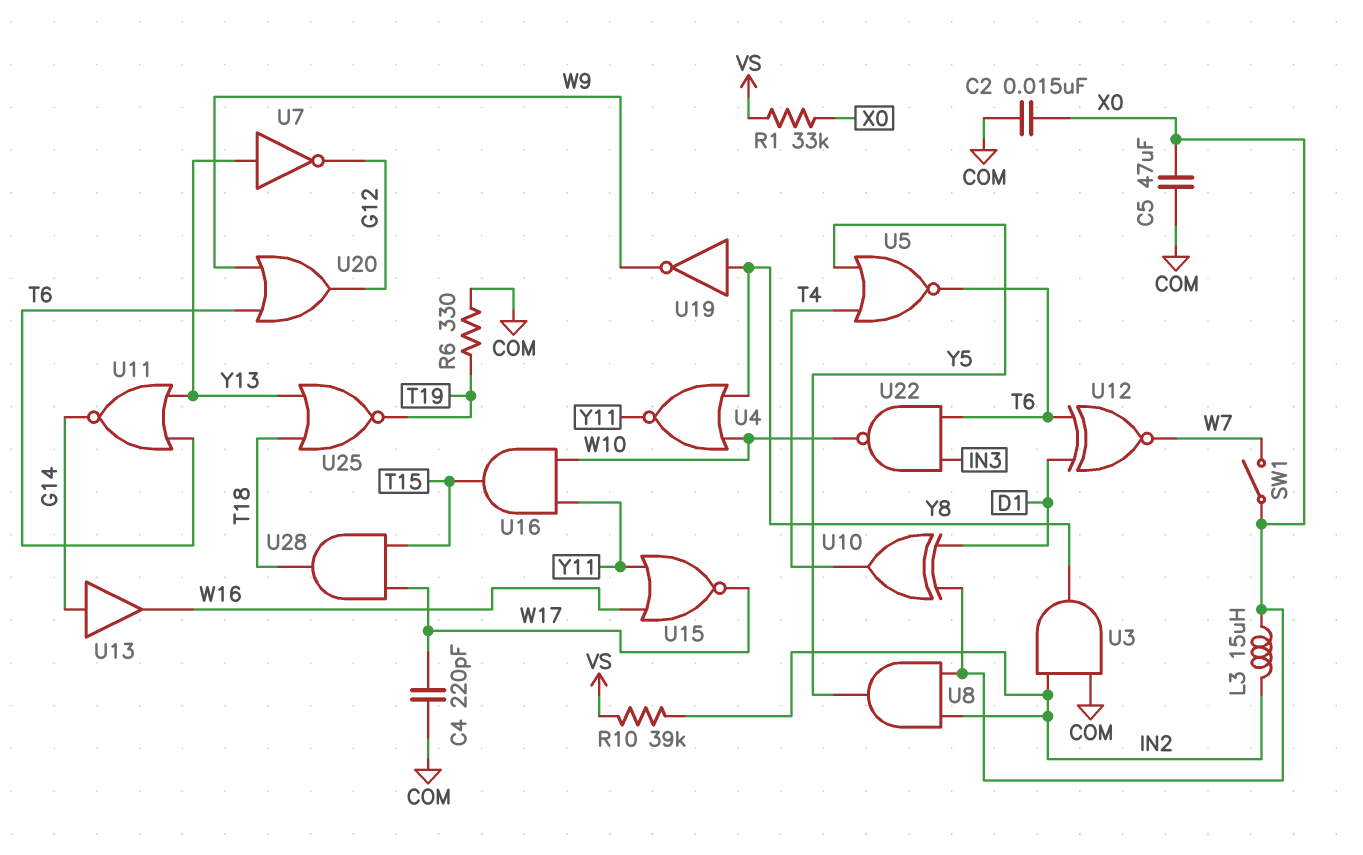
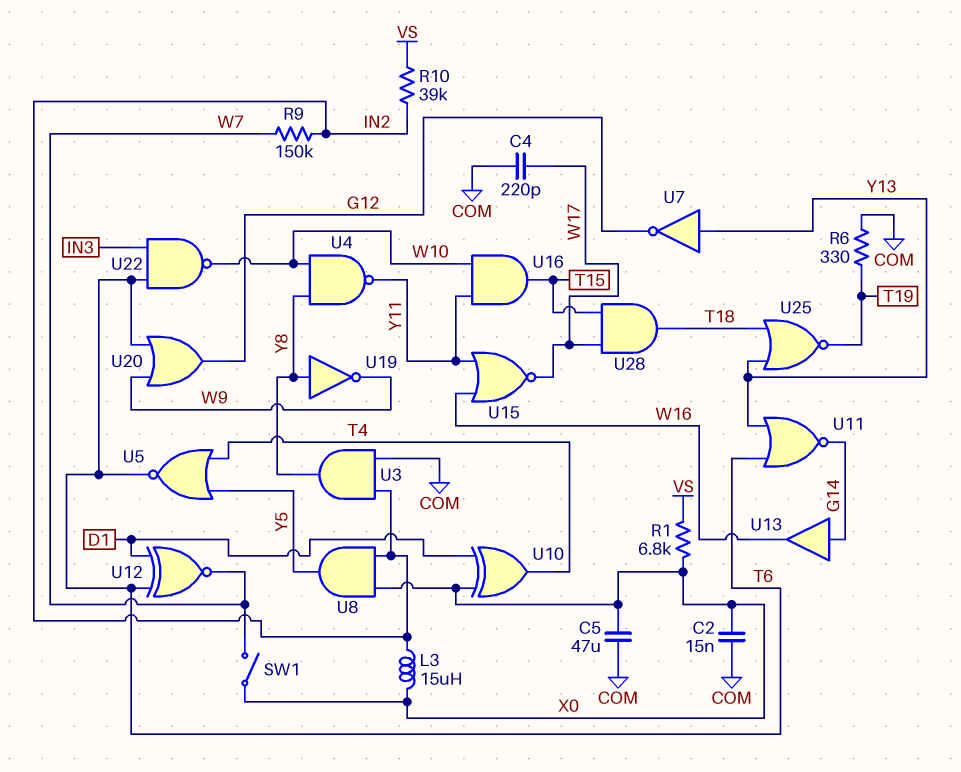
R1: 33k (VS, X0) -> 6.8k (VS, X0)
R9: none -> 150k (IN2, W7)
U4: NOR (in W10, in Y8, out Y11) -> NAND (in W10, in Y8, out Y11)

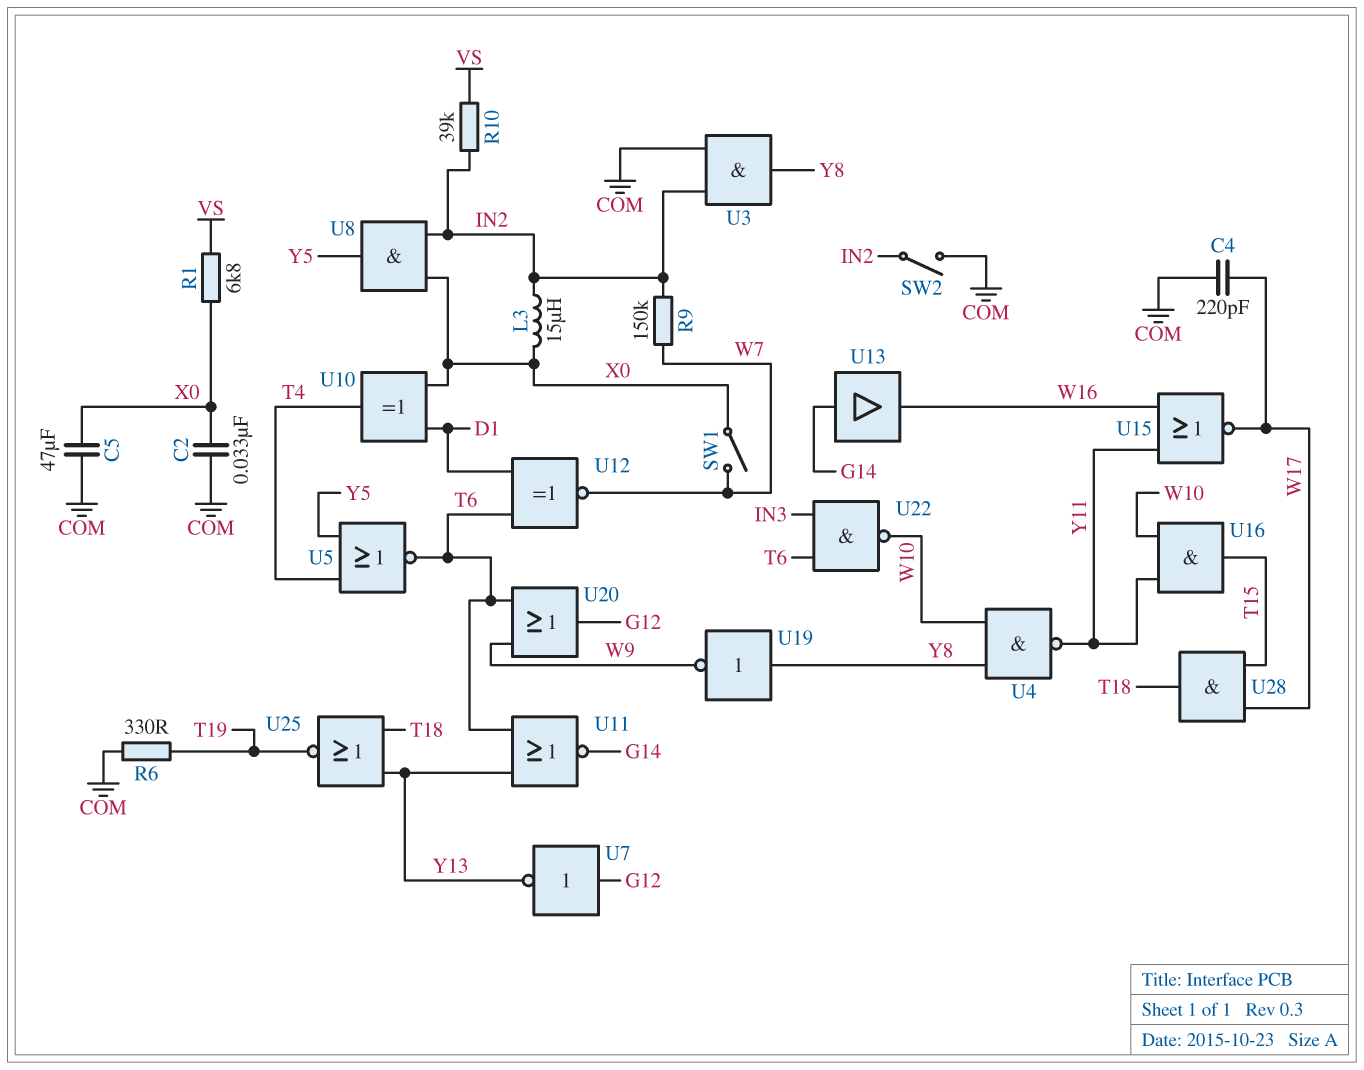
C2: 15nF (COM, X0) -> 33nF (COM, X0)
SW2: none -> switch (COM, IN2)
U7: NOT (in Y13, out G12) -> NOT (in G12, out Y13)

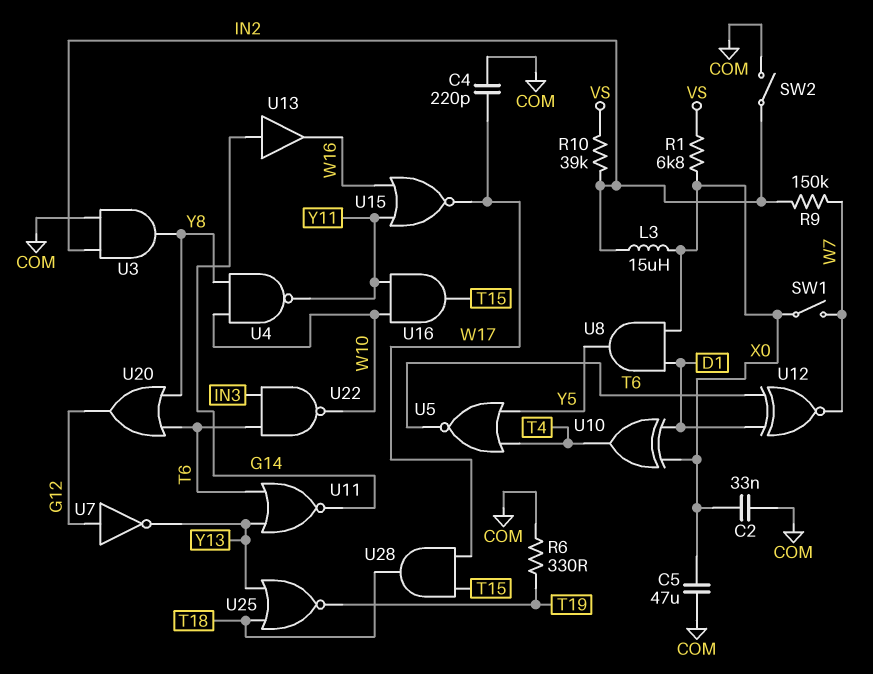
U8: AND (in IN2, in X0, out Y5) -> AND (in D1, in X0, out Y5)
U19: NOT (in Y8, out W9) -> none
U20: OR (in T6, in W9, out G12) -> OR (in T6, in Y8, out G12)

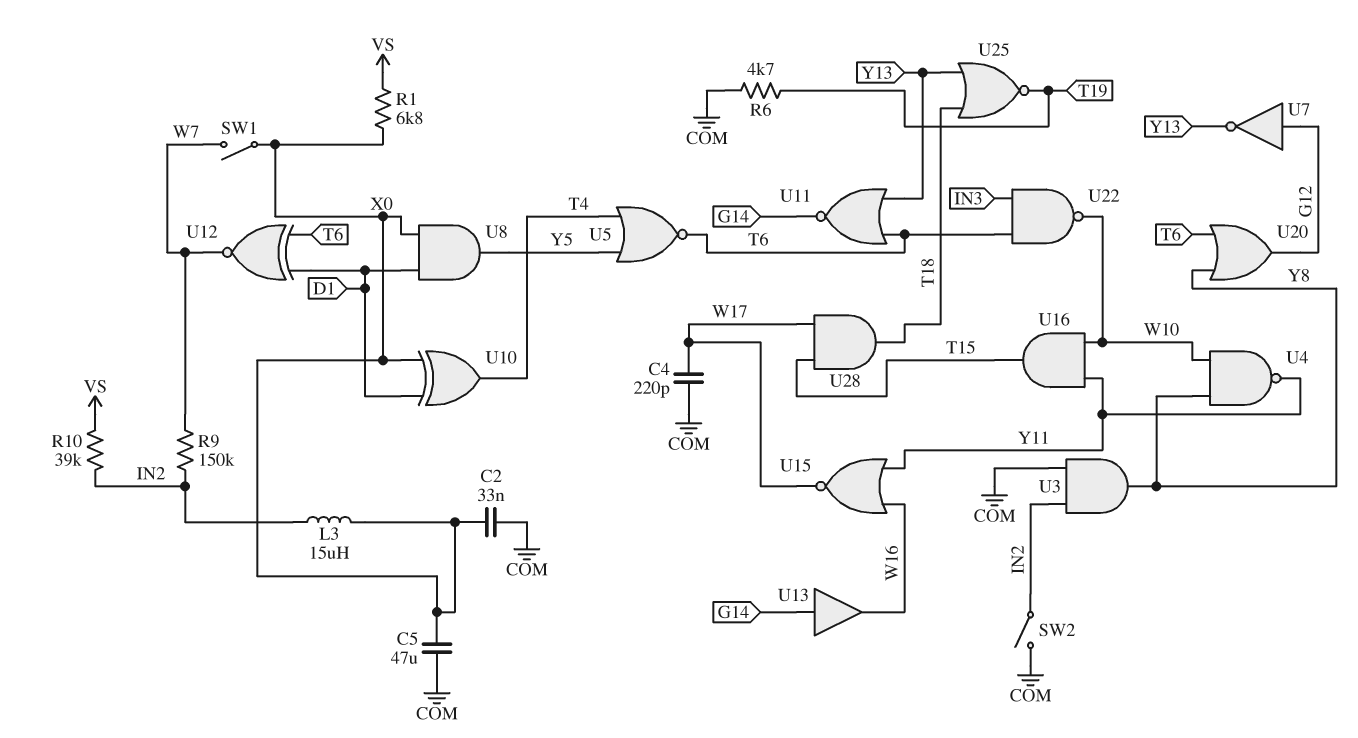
R6: 330 (COM, T19) -> 4.7k (COM, T19)

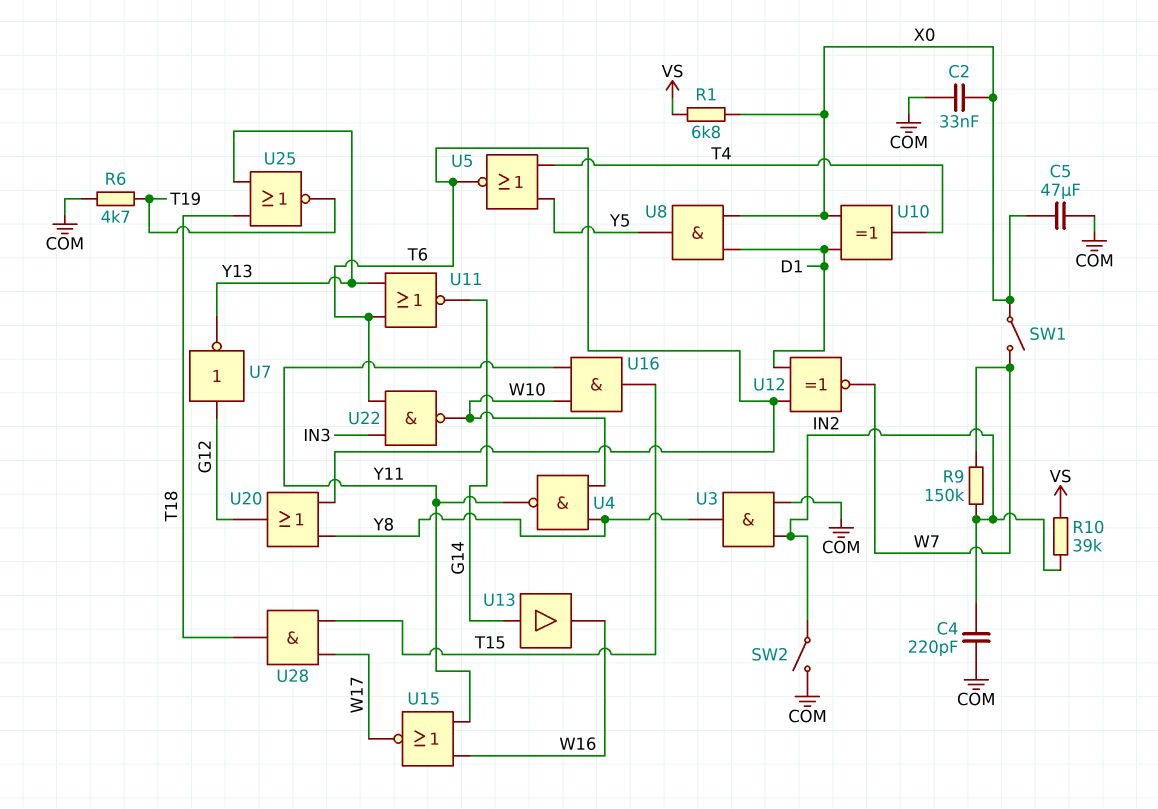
C4: 220pF (COM, W17) -> 220pF (COM, IN2)
L3: 15uH (IN2, X0) -> none

